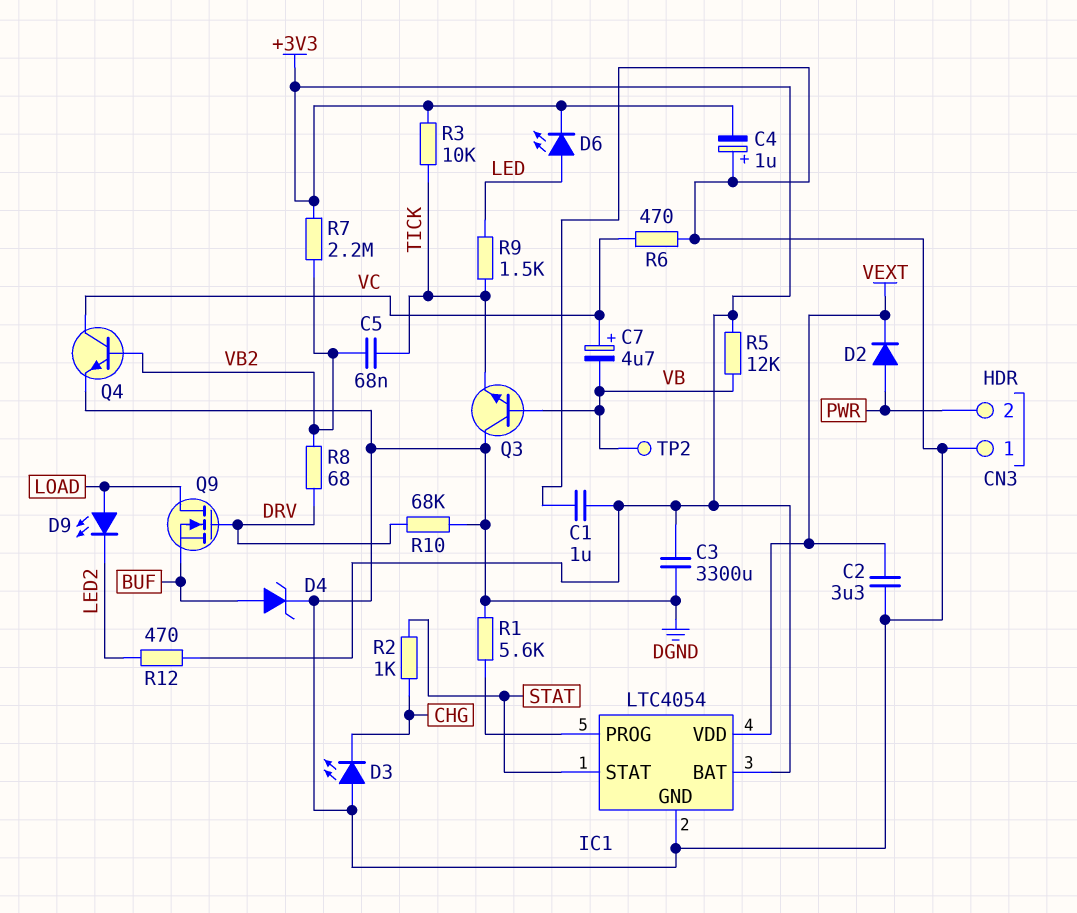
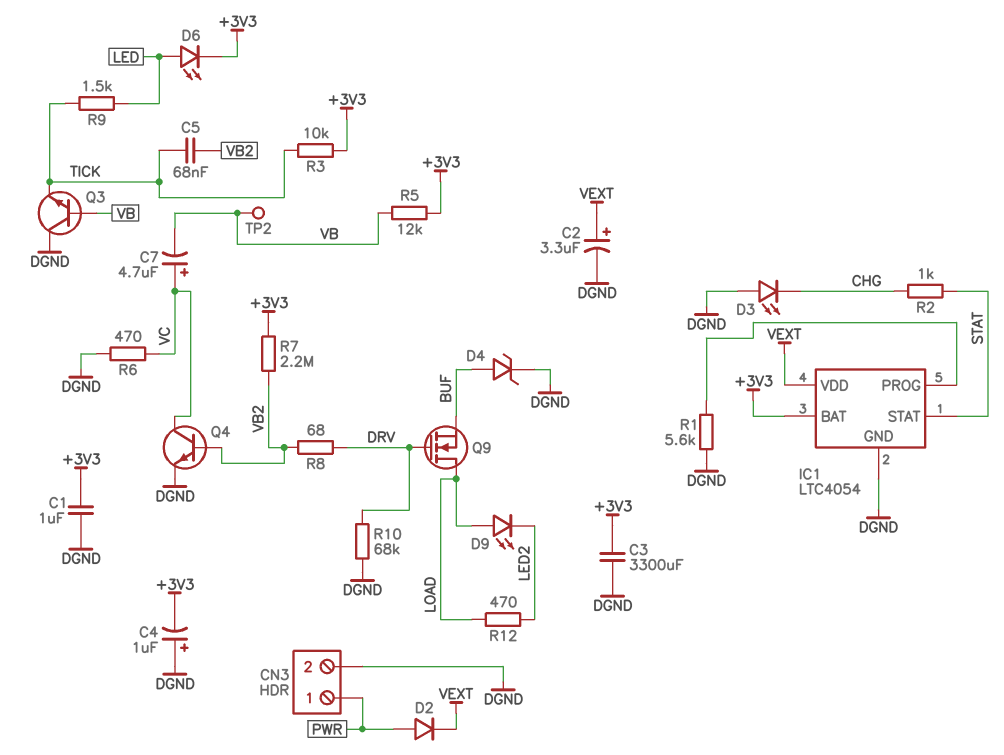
C2: 3.3uF (DGND, VEXT) -> 3.3uF (plus VEXT, minus DGND)
CN3 pin 1: DGND -> PWR
CN3 pin 2: PWR -> DGND
R12: 470 (+3V3, LED2) -> 470 (LED2, LOAD)

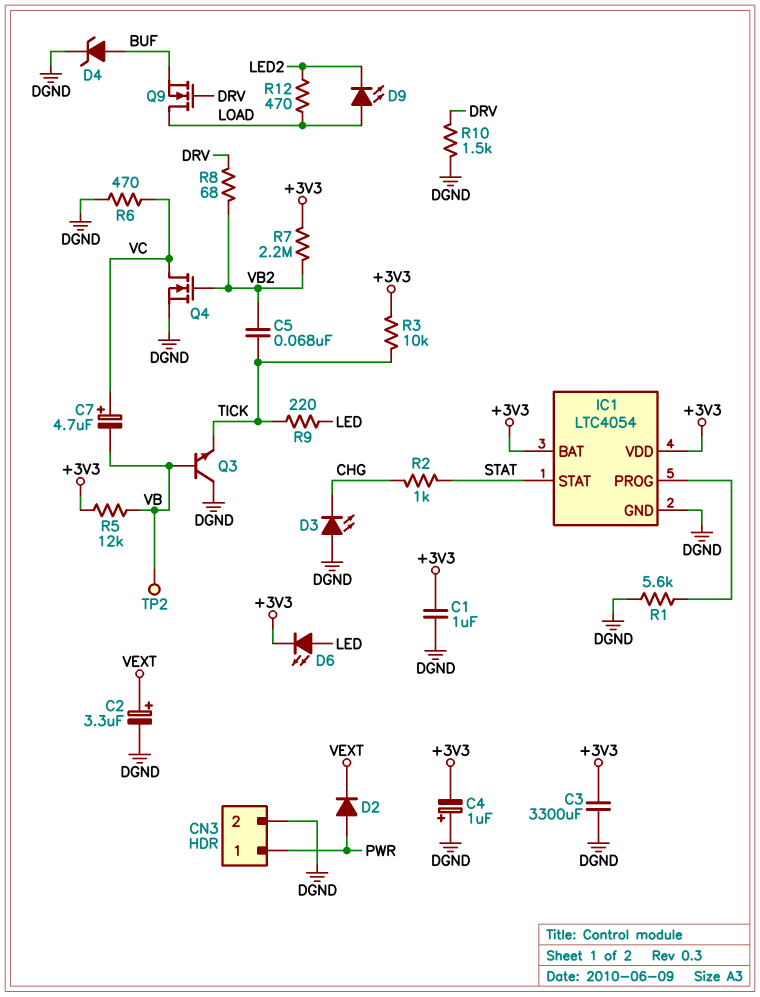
IC1 pin VDD: VEXT -> +3V3
Q4: NPN (B VB2, C VC, E DGND) -> NMOS (G VB2, D VC, S DGND)
R9: 1.5k (LED, TICK) -> 220 (LED, TICK)
R10: 68k (DGND, DRV) -> 1.5k (DGND, DRV)

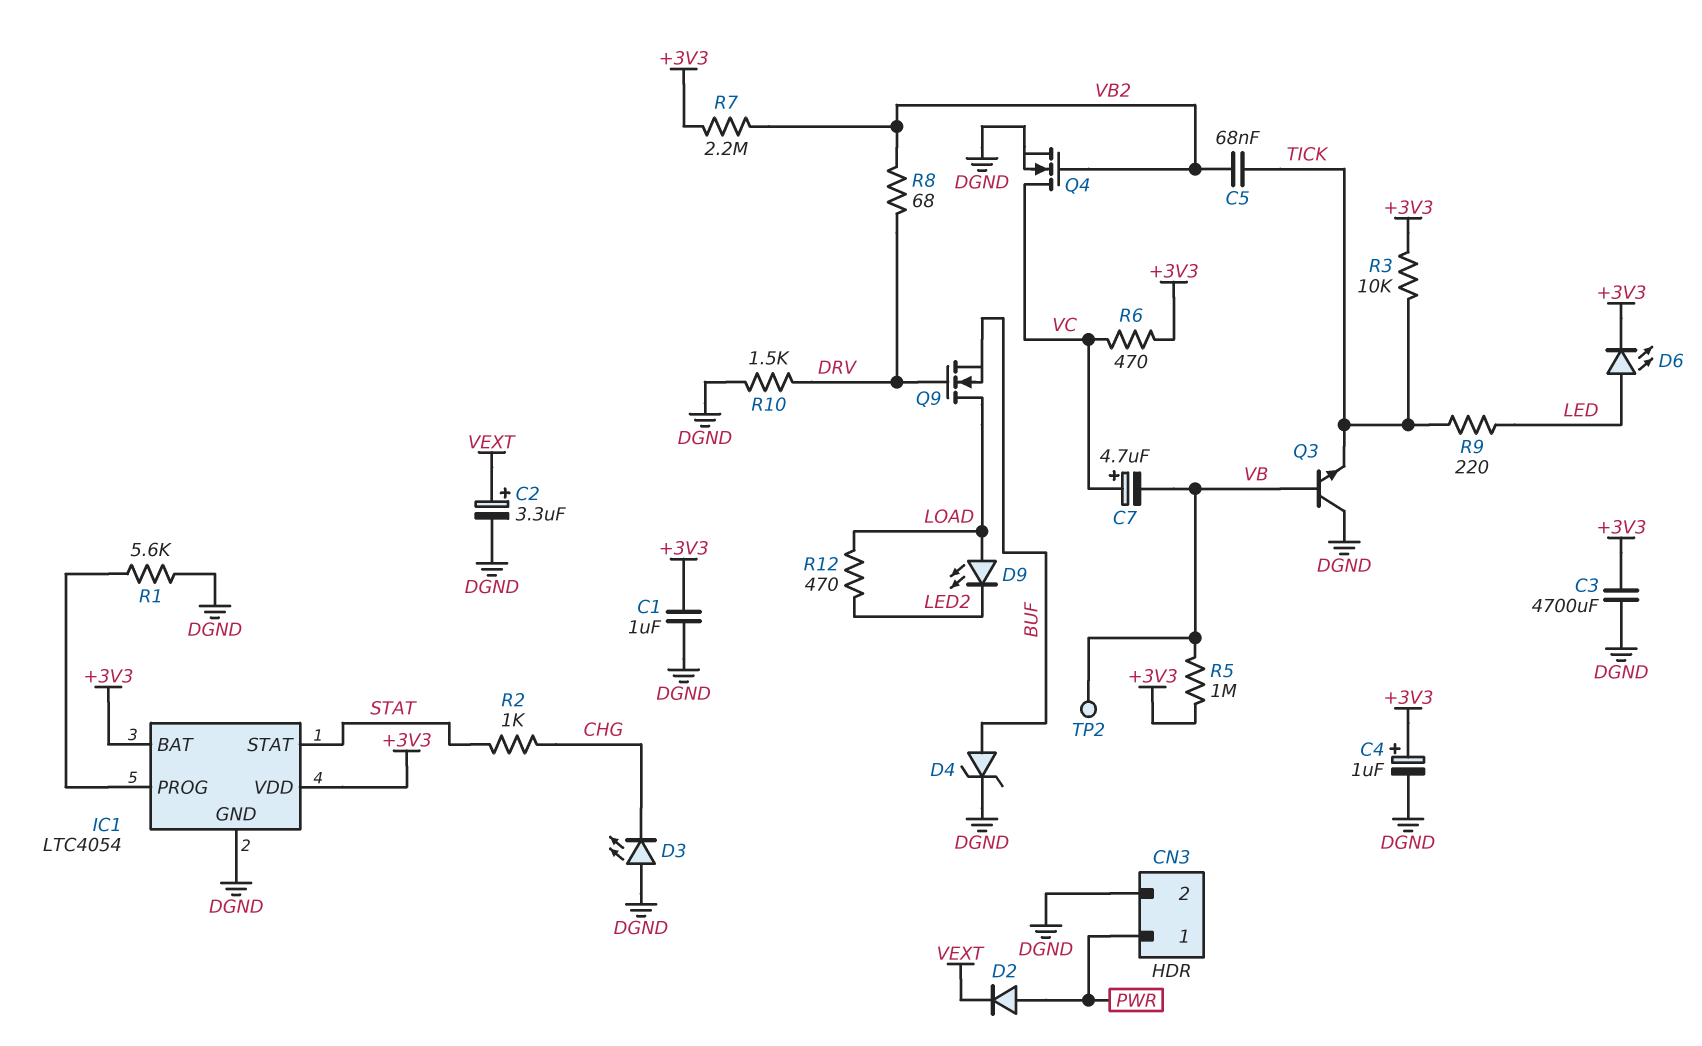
C3: 3300uF (+3V3, DGND) -> 4700uF (+3V3, DGND)
C4: 1uF (plus DGND, minus +3V3) -> 1uF (plus +3V3, minus DGND)
R5: 12k (+3V3, VB) -> 1M (+3V3, VB)
R6: 470 (DGND, VC) -> 470 (+3V3, VC)

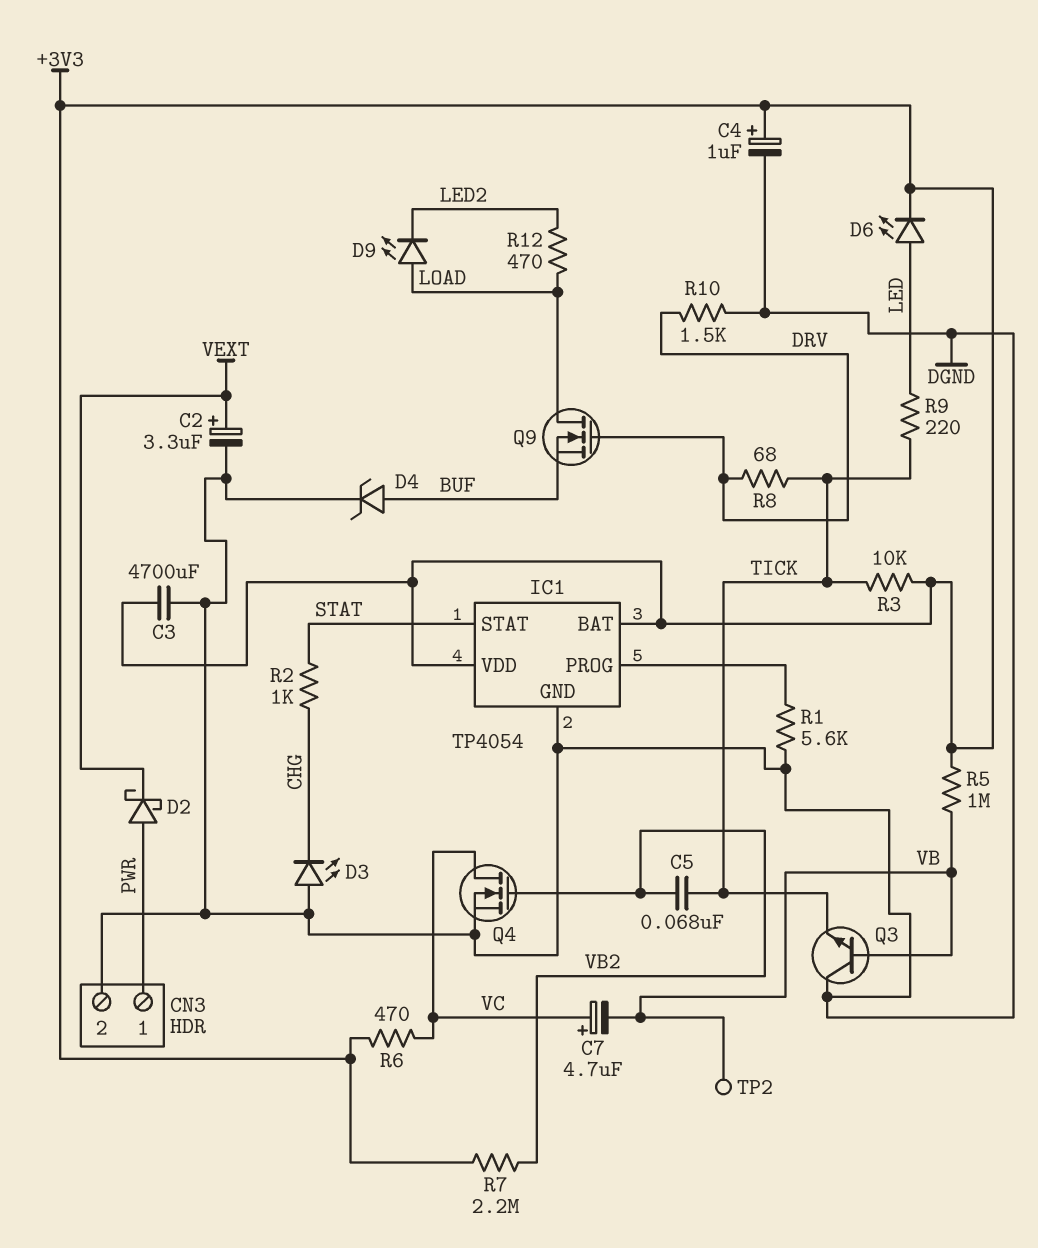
C1: 1uF (+3V3, DGND) -> none
D2: diode (A PWR, K VEXT) -> schottky (A PWR, K VEXT)
IC1: LTC4054 -> TP4054
R8: 68 (DRV, VB2) -> 68 (DRV, TICK)

